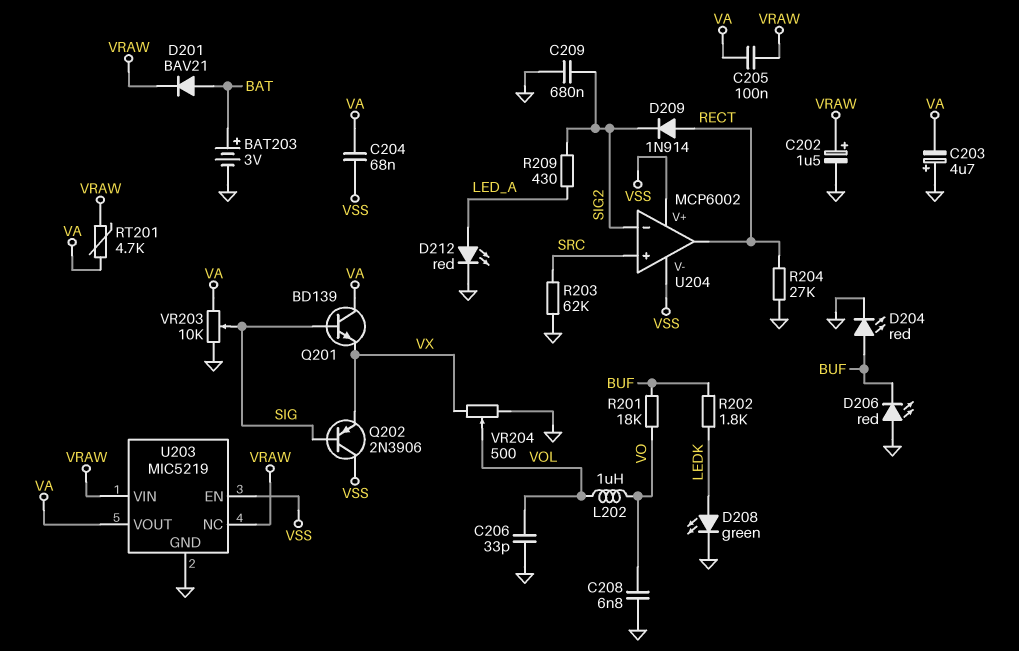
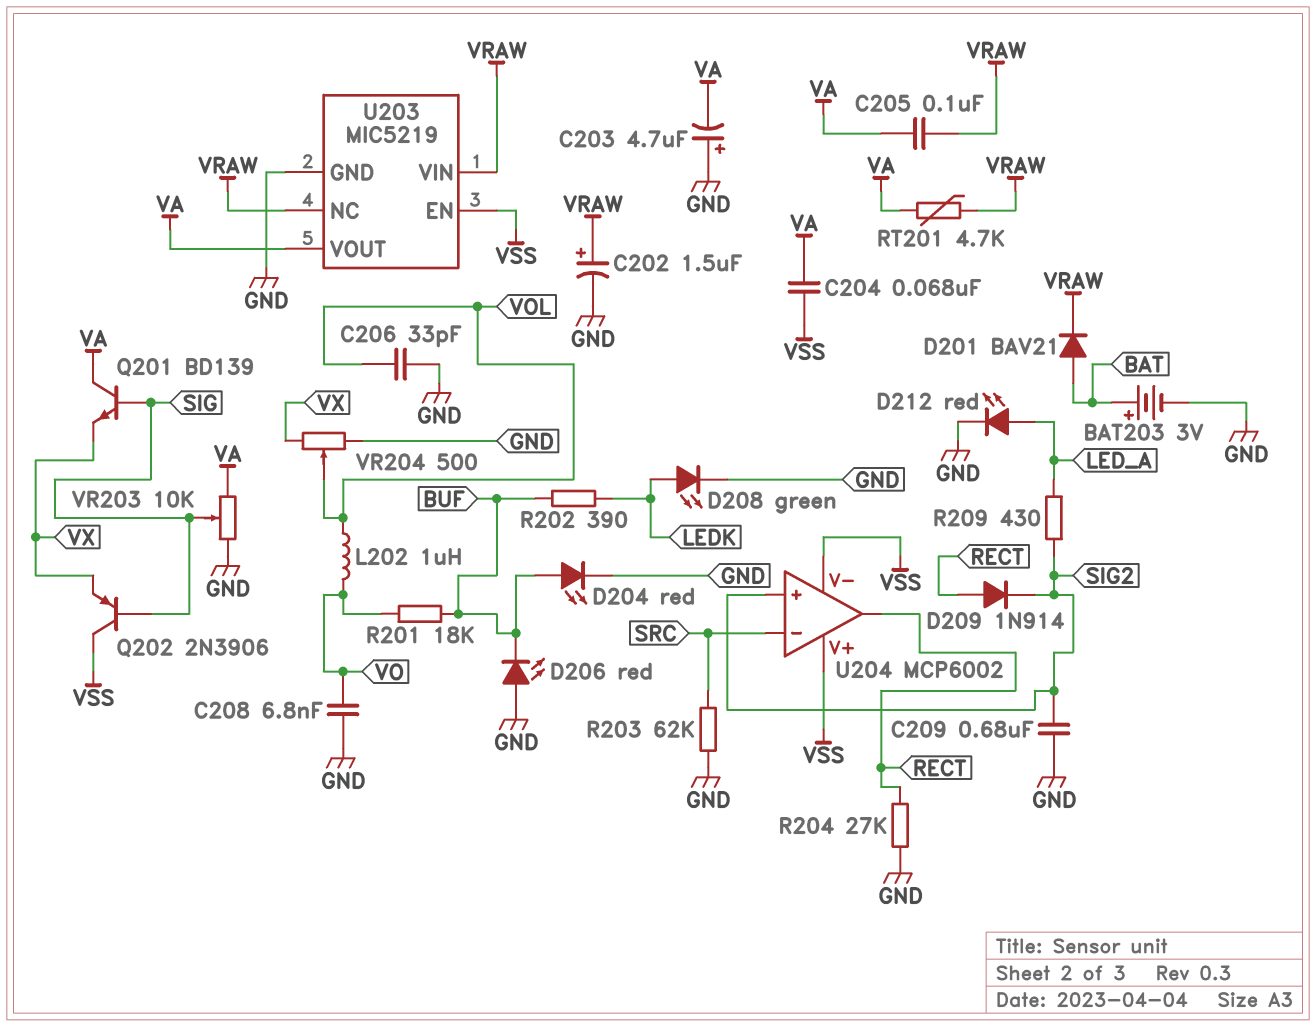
R202: 1.8k (BUF, LEDK) -> 390 (BUF, LEDK)
U204 pin in+: SRC -> SIG2
U204 pin in-: SIG2 -> SRC

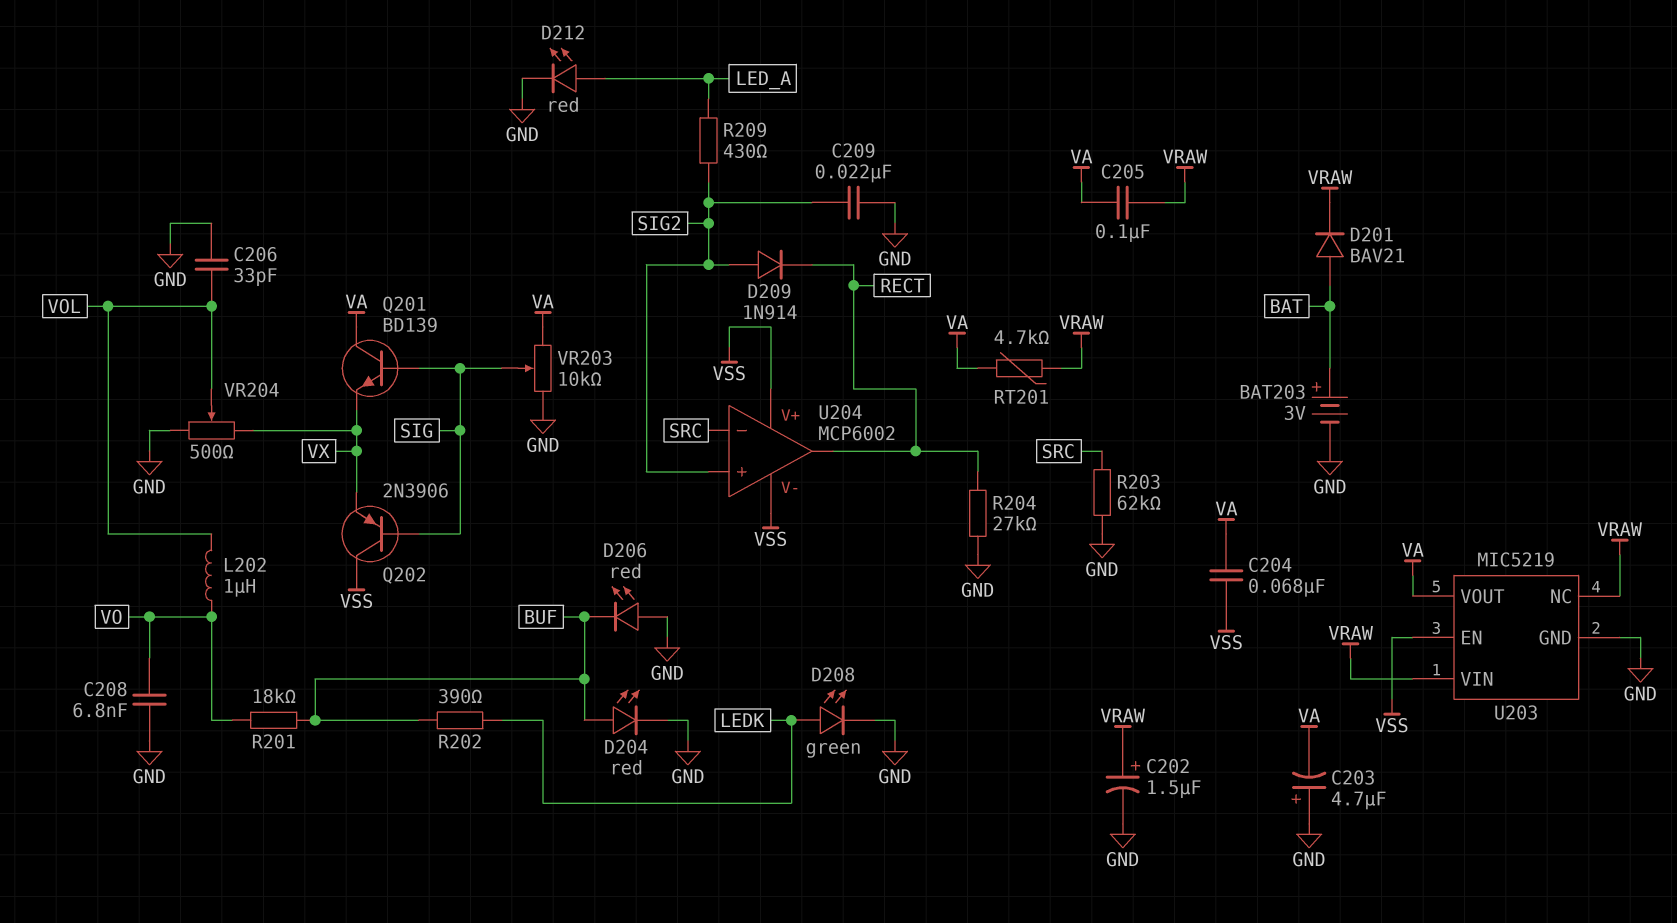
C209: 680nF (GND, SIG2) -> 22nF (GND, SIG2)
D209: diode 1N914 (A RECT, K SIG2) -> diode 1N914 (A SIG2, K RECT)

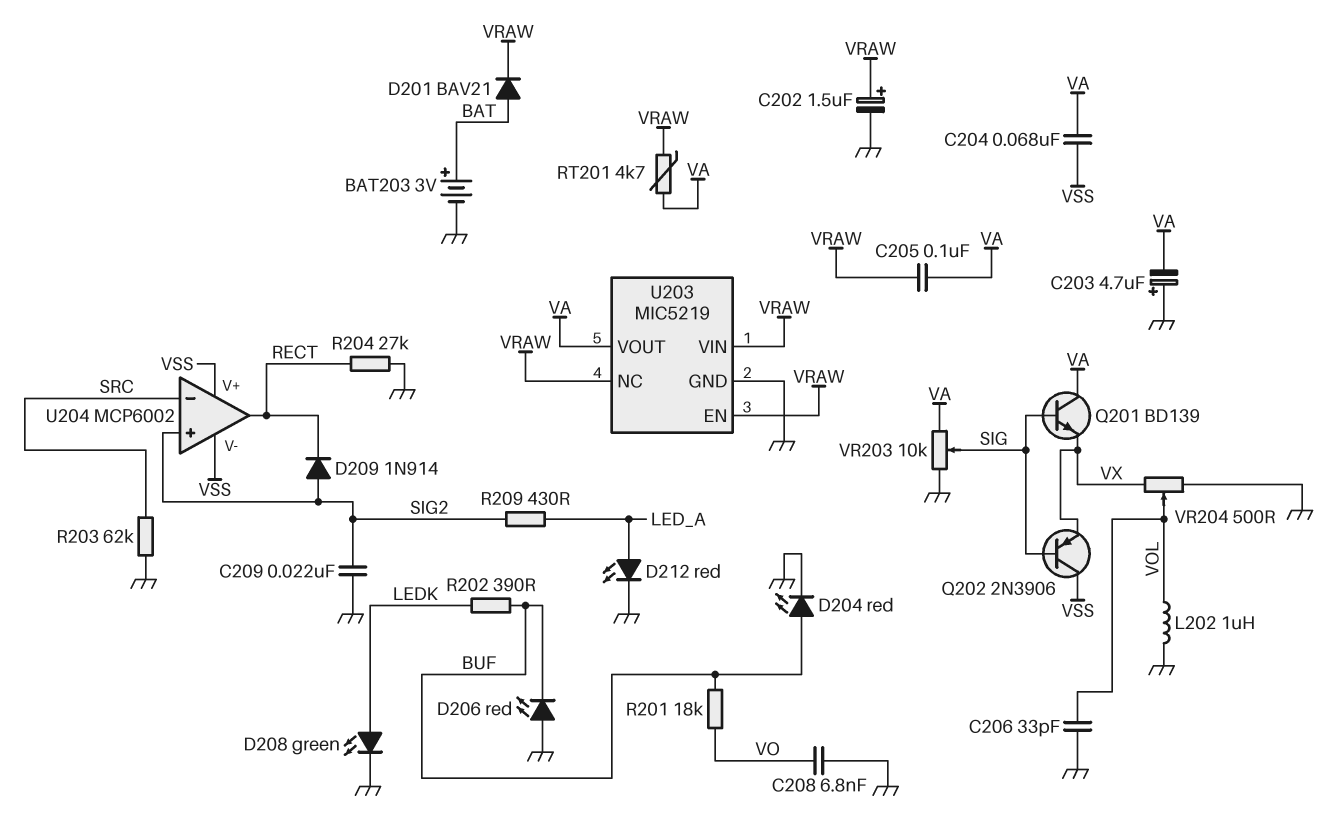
L202: 1uH (VO, VOL) -> 1uH (GND, VOL)
U203 pin EN: VSS -> VRAW

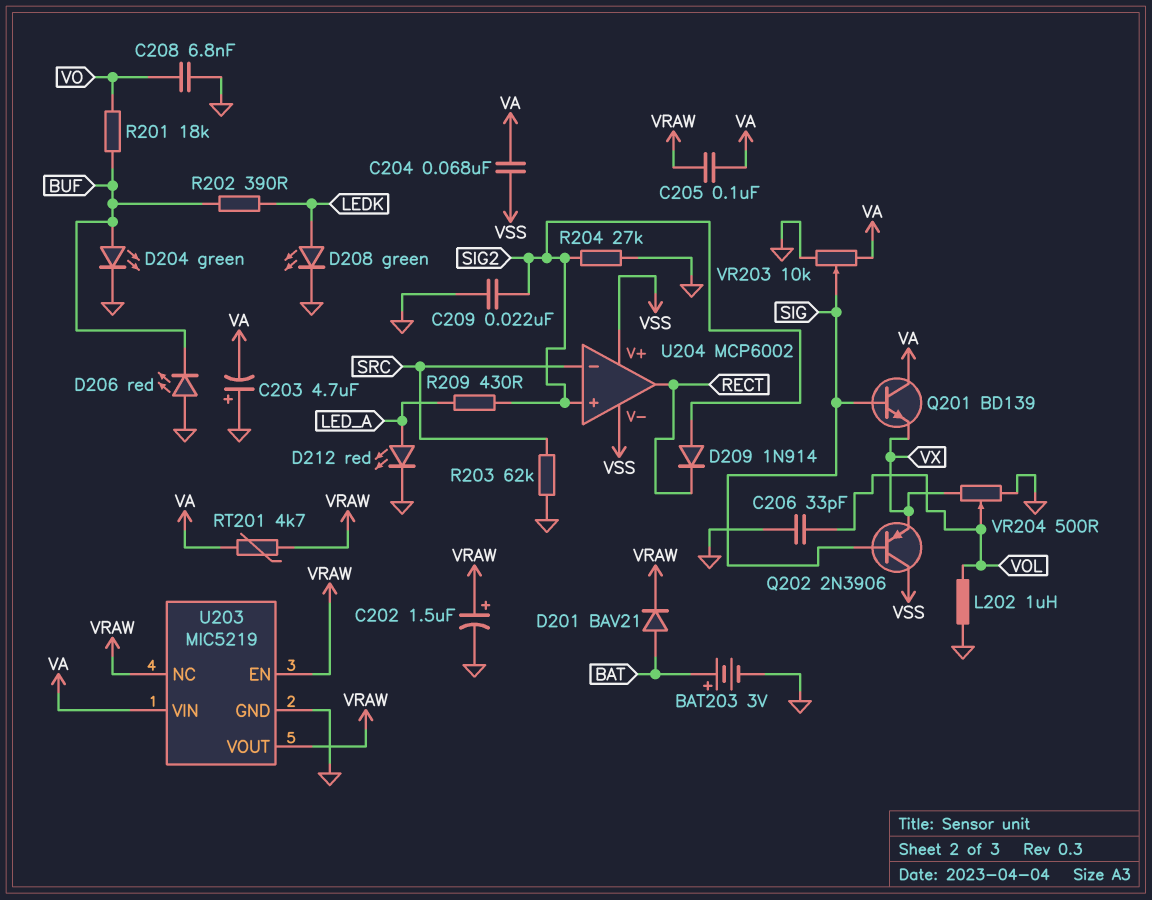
D204: LED red (A BUF, K GND) -> LED green (A BUF, K GND)
R204: 27k (GND, RECT) -> 27k (GND, SIG2)
U203 pin VIN: VRAW -> VA
U203 pin VOUT: VA -> VRAW

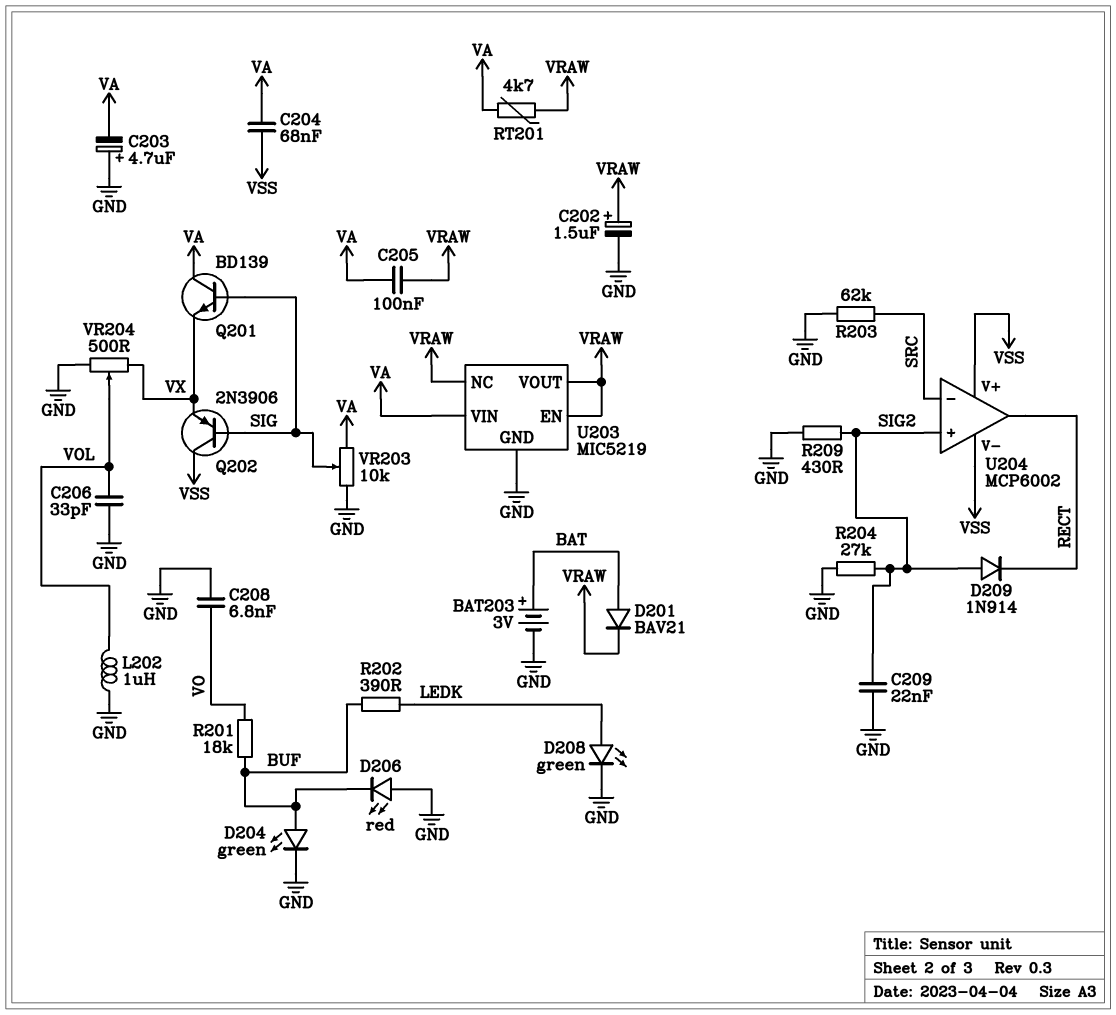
D212: LED red (A LED_A, K GND) -> none
R209: 430 (LED_A, SIG2) -> 430 (GND, SIG2)

